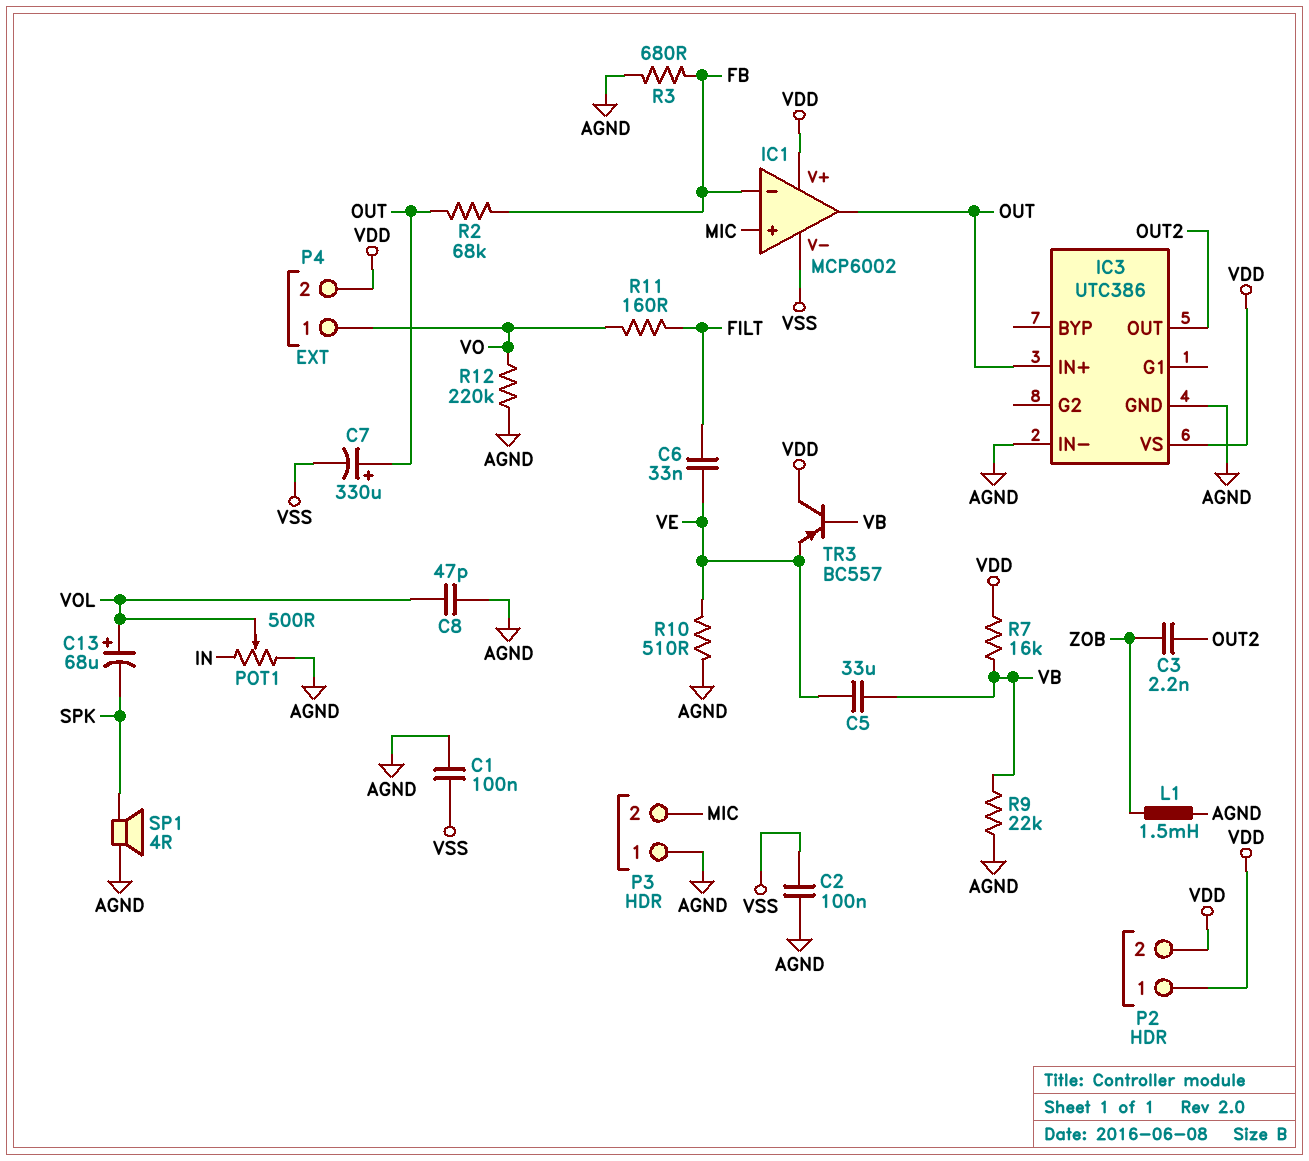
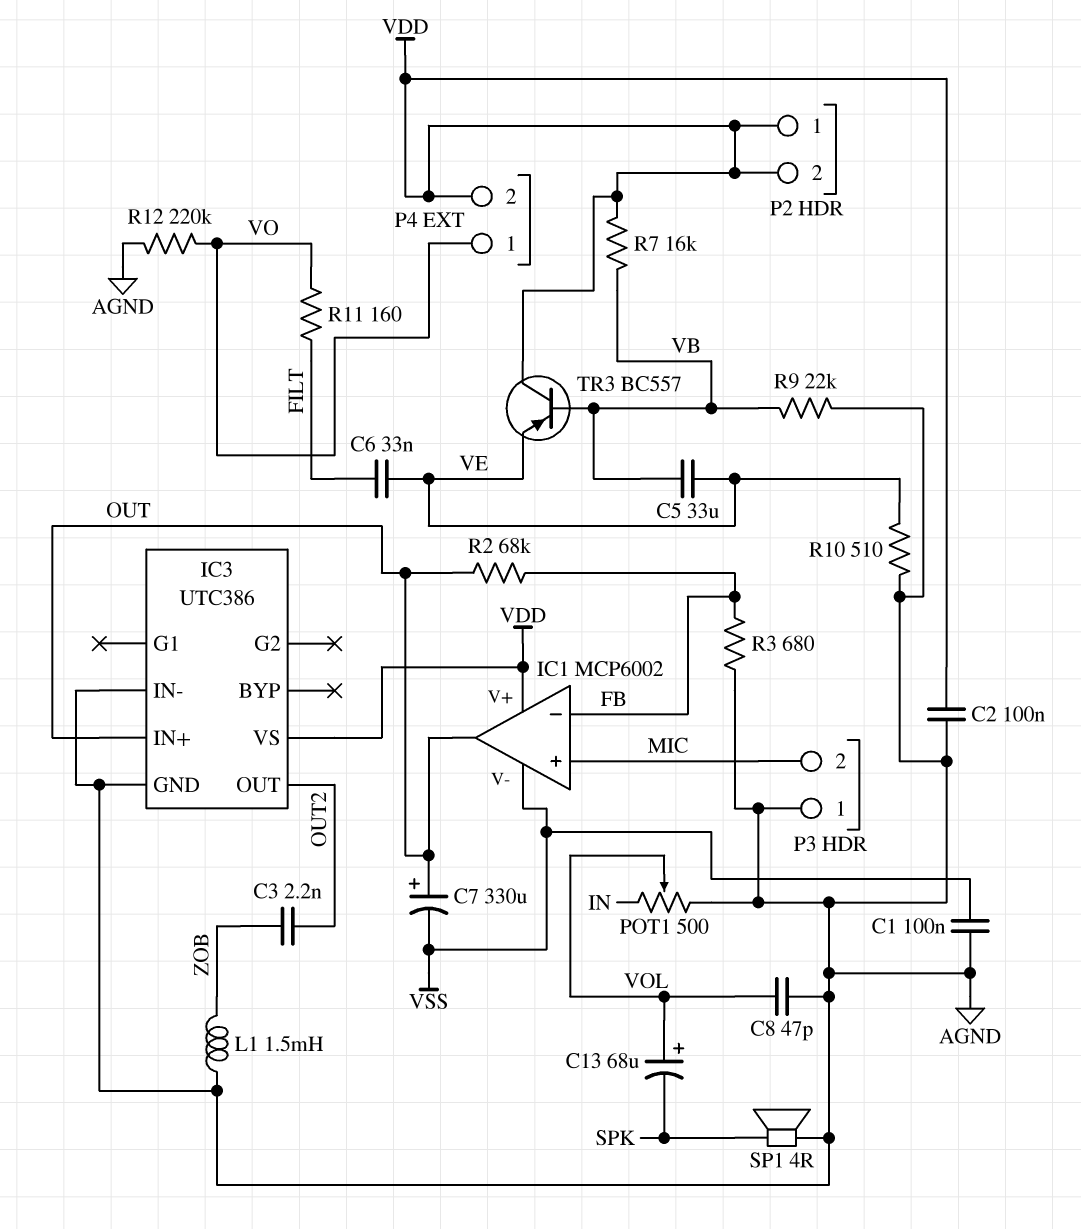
C2: 100nF (AGND, VSS) -> 100nF (AGND, VDD)

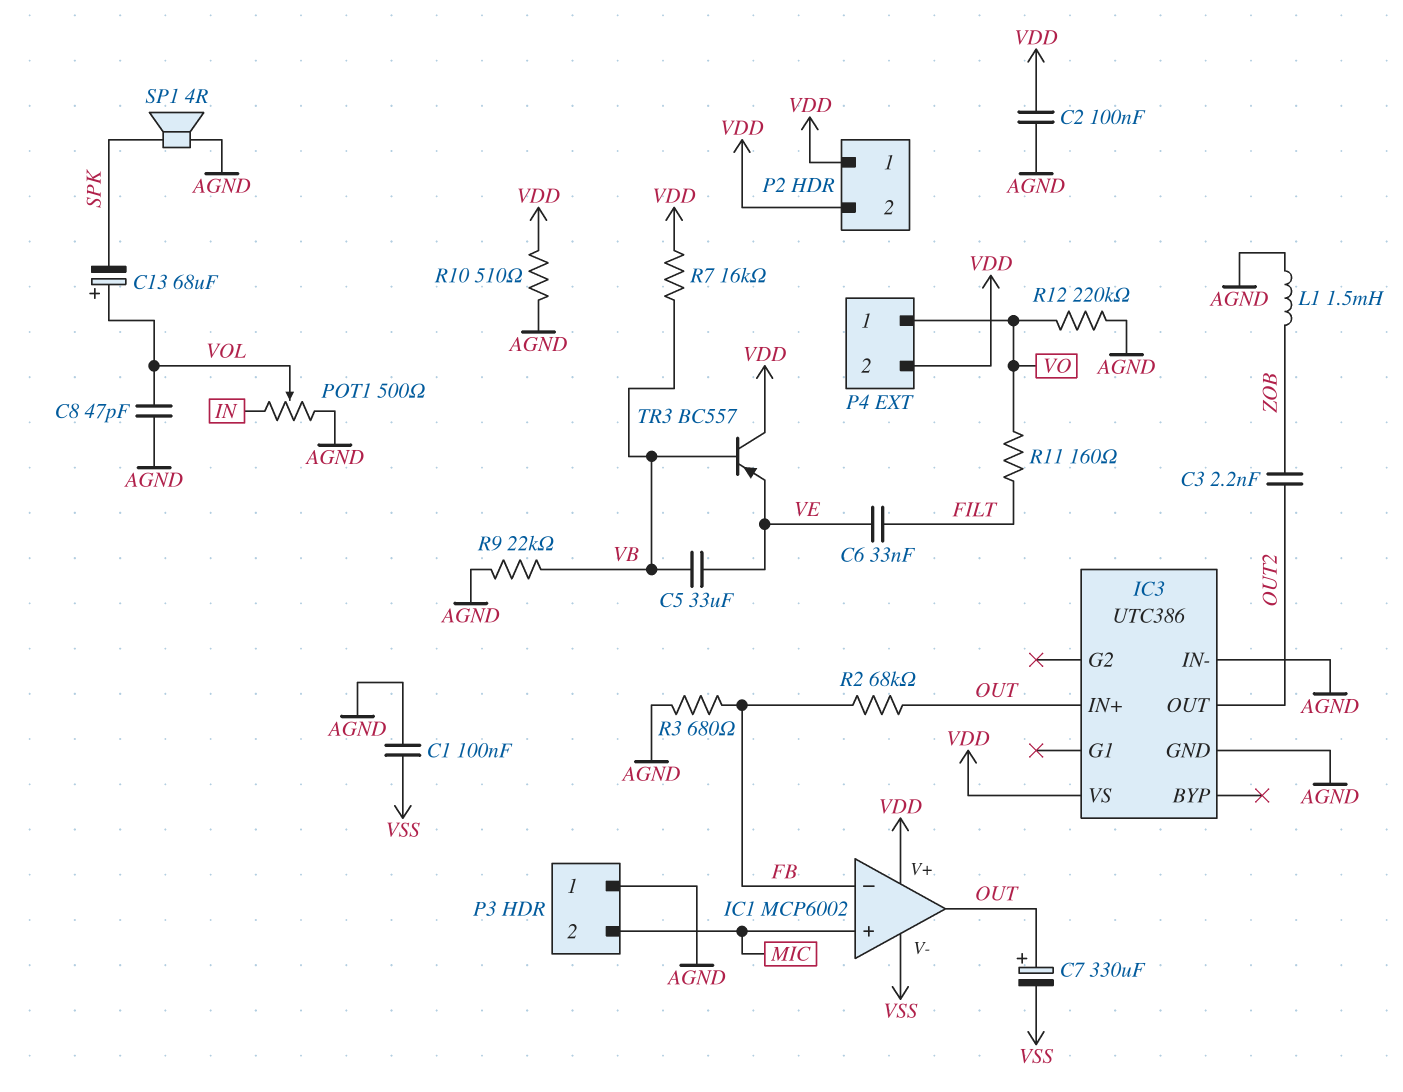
R10: 510 (AGND, VE) -> 510 (AGND, VDD)

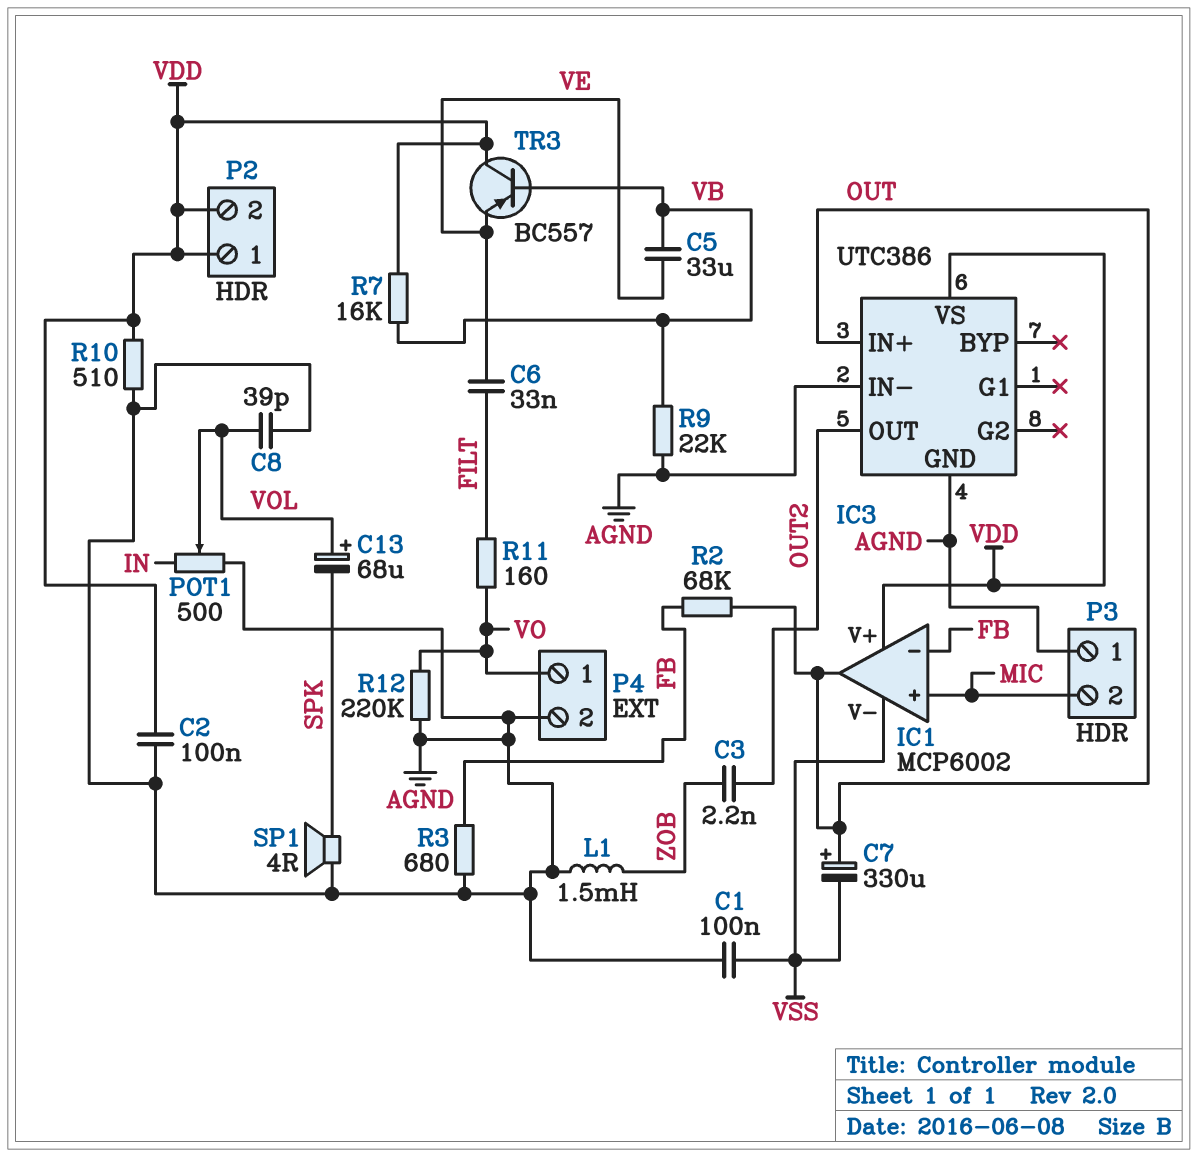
C8: 47pF (AGND, VOL) -> 39pF (AGND, VOL)
P4 pin 2: VDD -> AGND

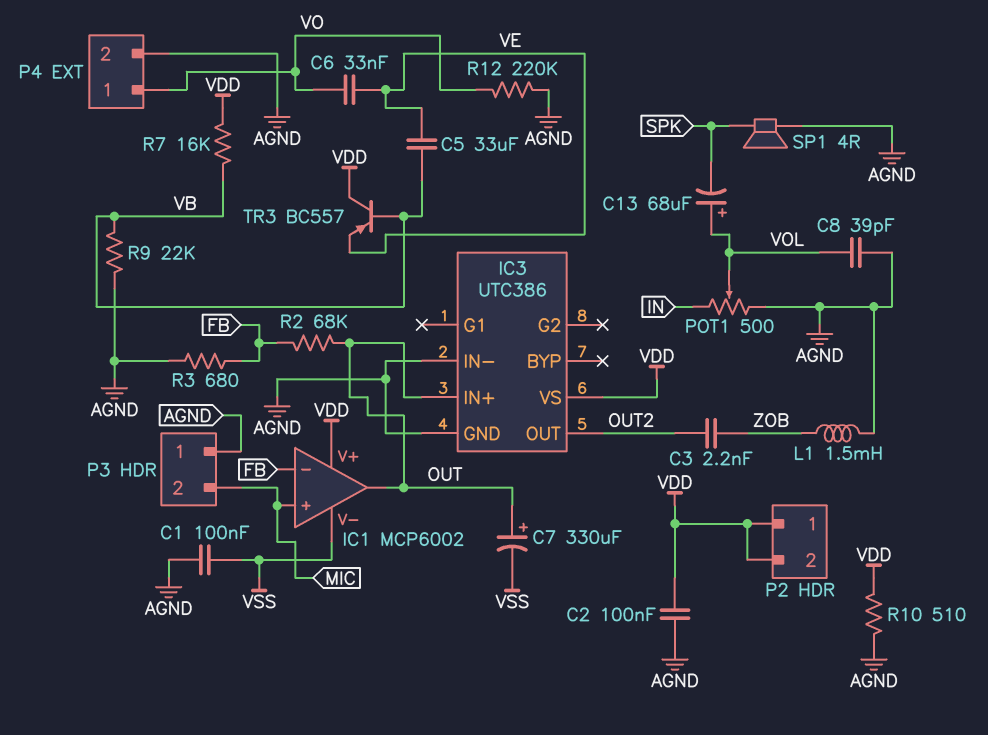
C6: 33nF (FILT, VE) -> 33nF (VE, VO)
R11: 160 (FILT, VO) -> none

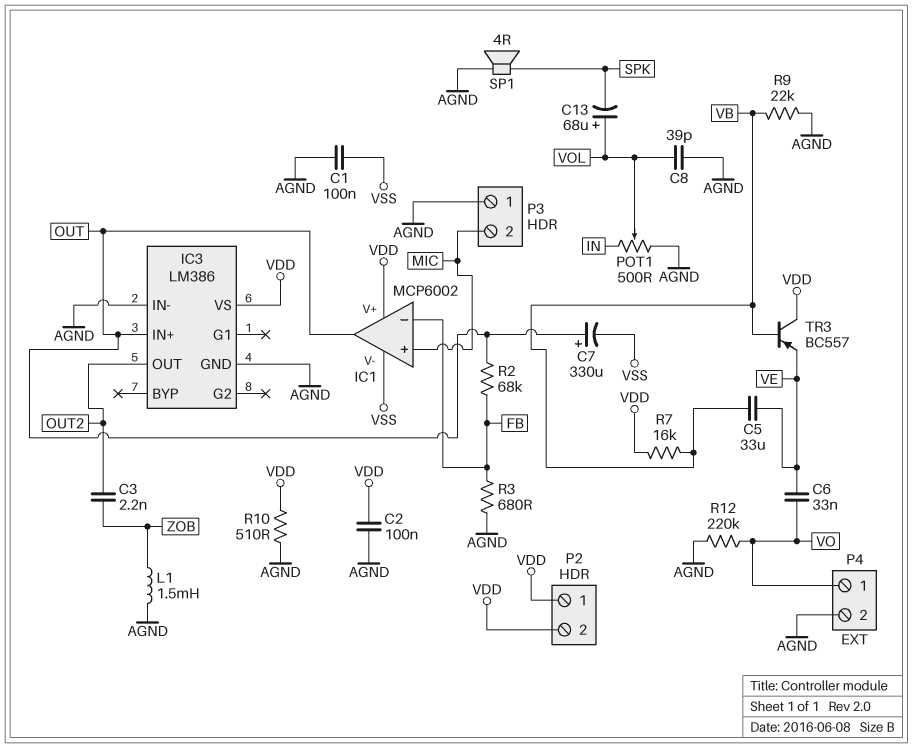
IC3: UTC386 -> LM386

